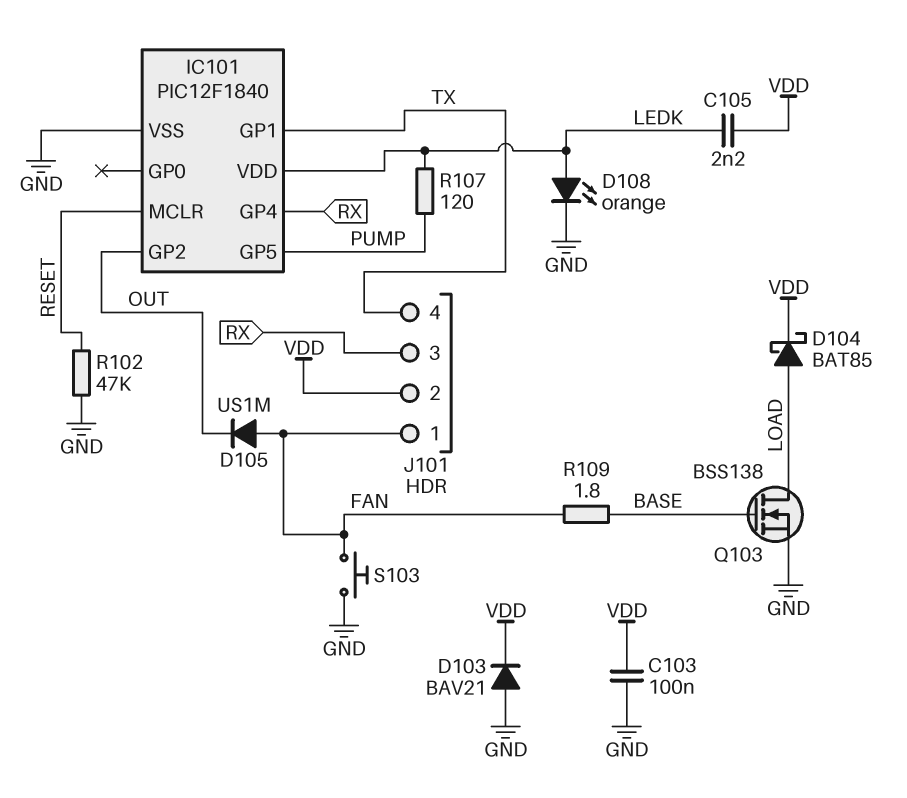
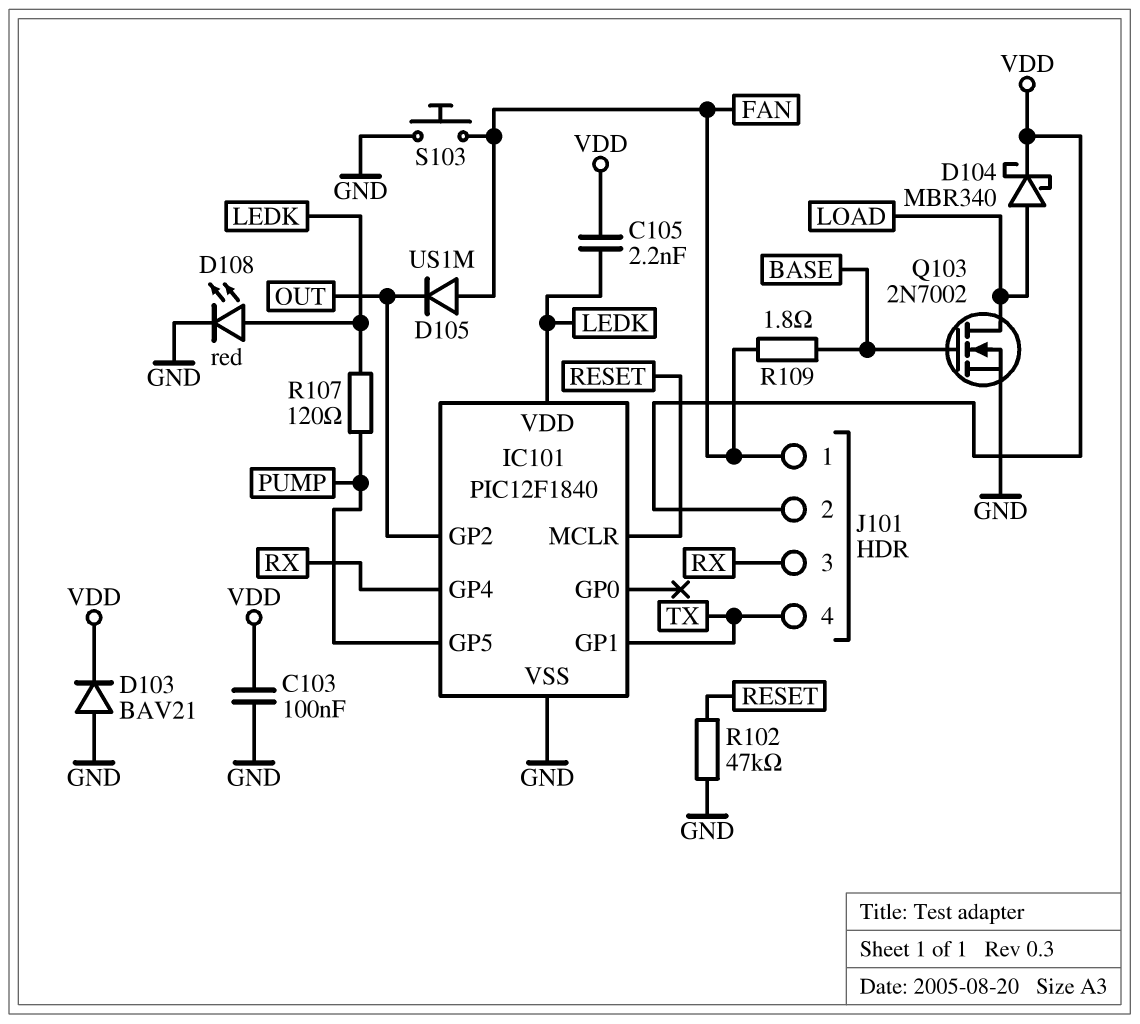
D104: schottky BAT85 (A LOAD, K VDD) -> schottky MBR340 (A LOAD, K VDD)
D108: LED orange (A LEDK, K GND) -> LED red (A LEDK, K GND)
Q103: NMOS BSS138 (G BASE, D LOAD, S GND) -> NMOS 2N7002 (G BASE, D LOAD, S GND)

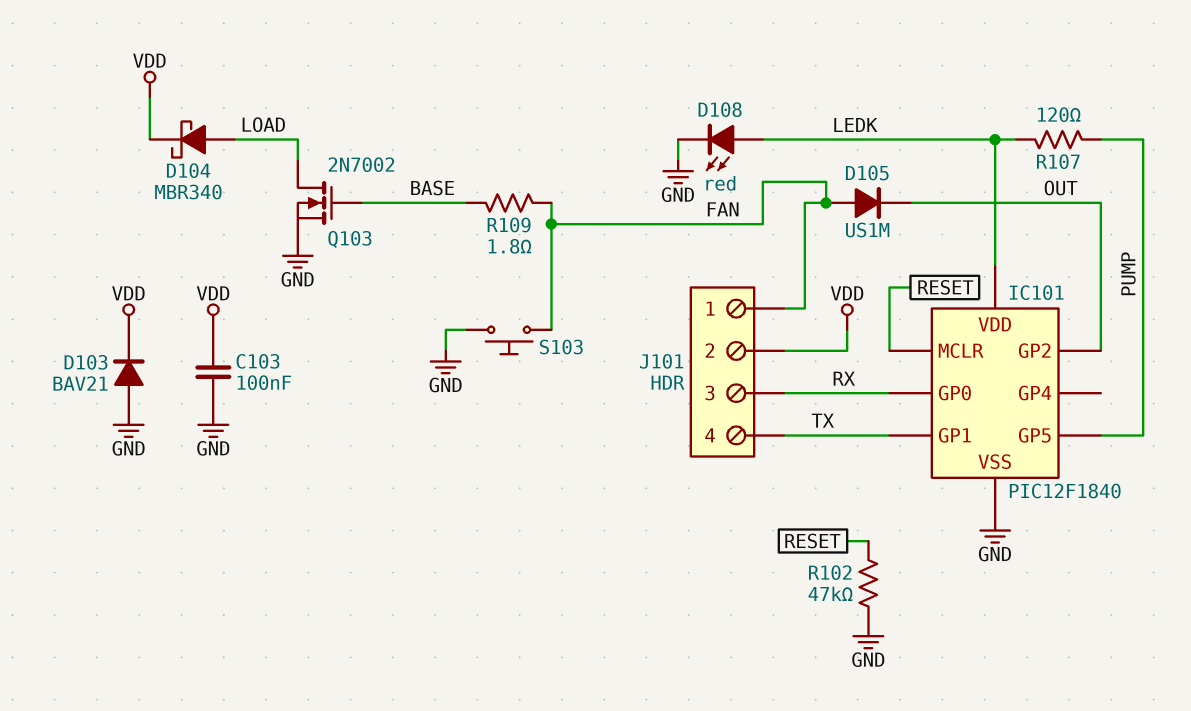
C105: 2.2nF (LEDK, VDD) -> none
IC101 pin GP0: none -> RX
IC101 pin GP4: RX -> none

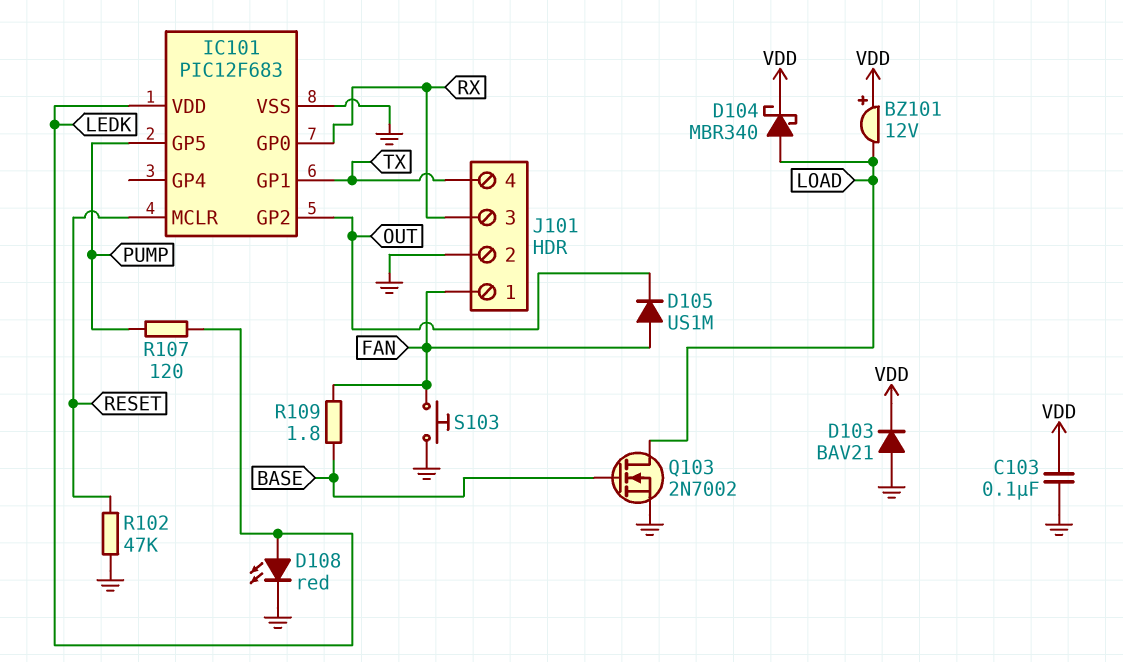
BZ101: none -> buzzer 12V (plus VDD, minus LOAD)
IC101: PIC12F1840 -> PIC12F683
J101 pin 2: VDD -> GND

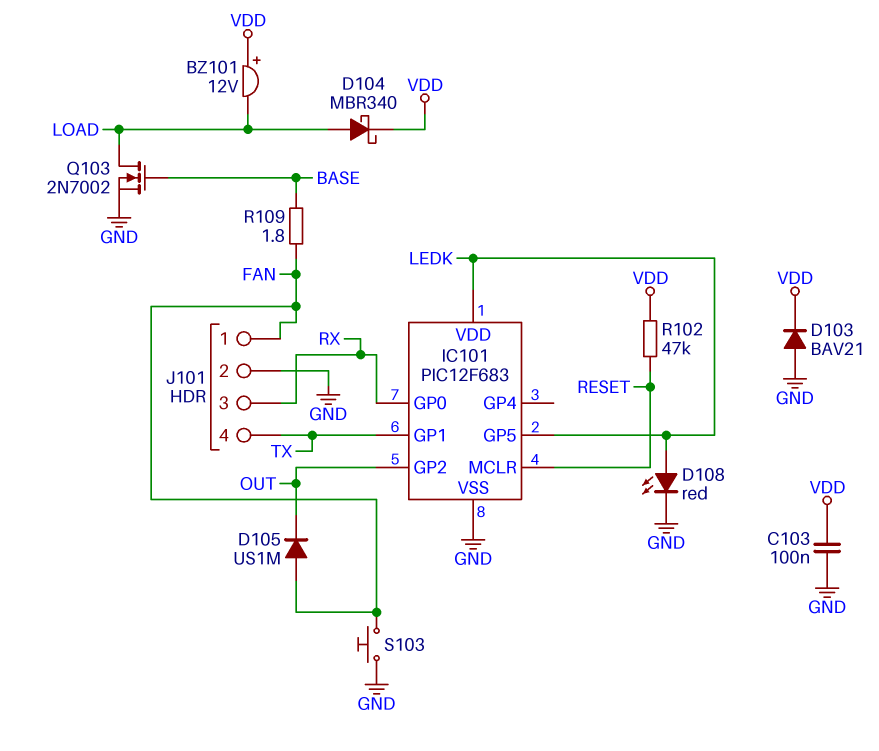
IC101 pin GP5: PUMP -> LEDK
R102: 47k (GND, RESET) -> 47k (RESET, VDD)
R107: 120 (LEDK, PUMP) -> none

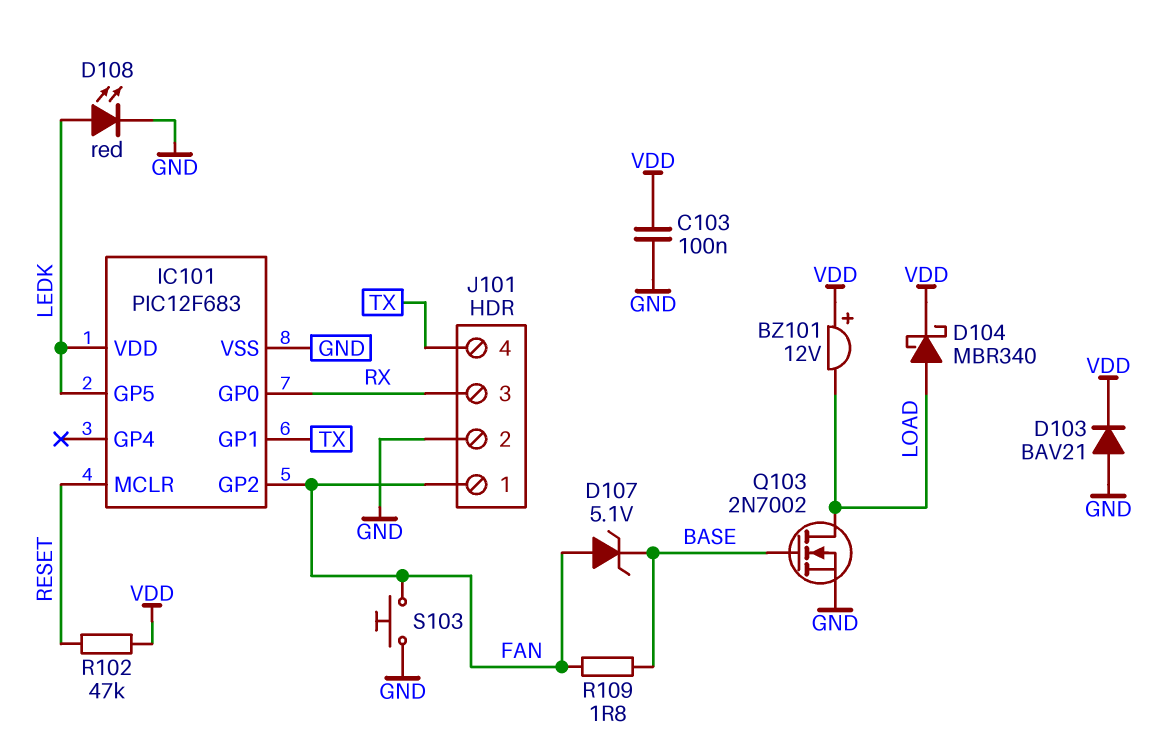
D105: diode US1M (A FAN, K OUT) -> none
D107: none -> zener 5.1V (A FAN, K BASE)
IC101 pin GP2: OUT -> FAN

